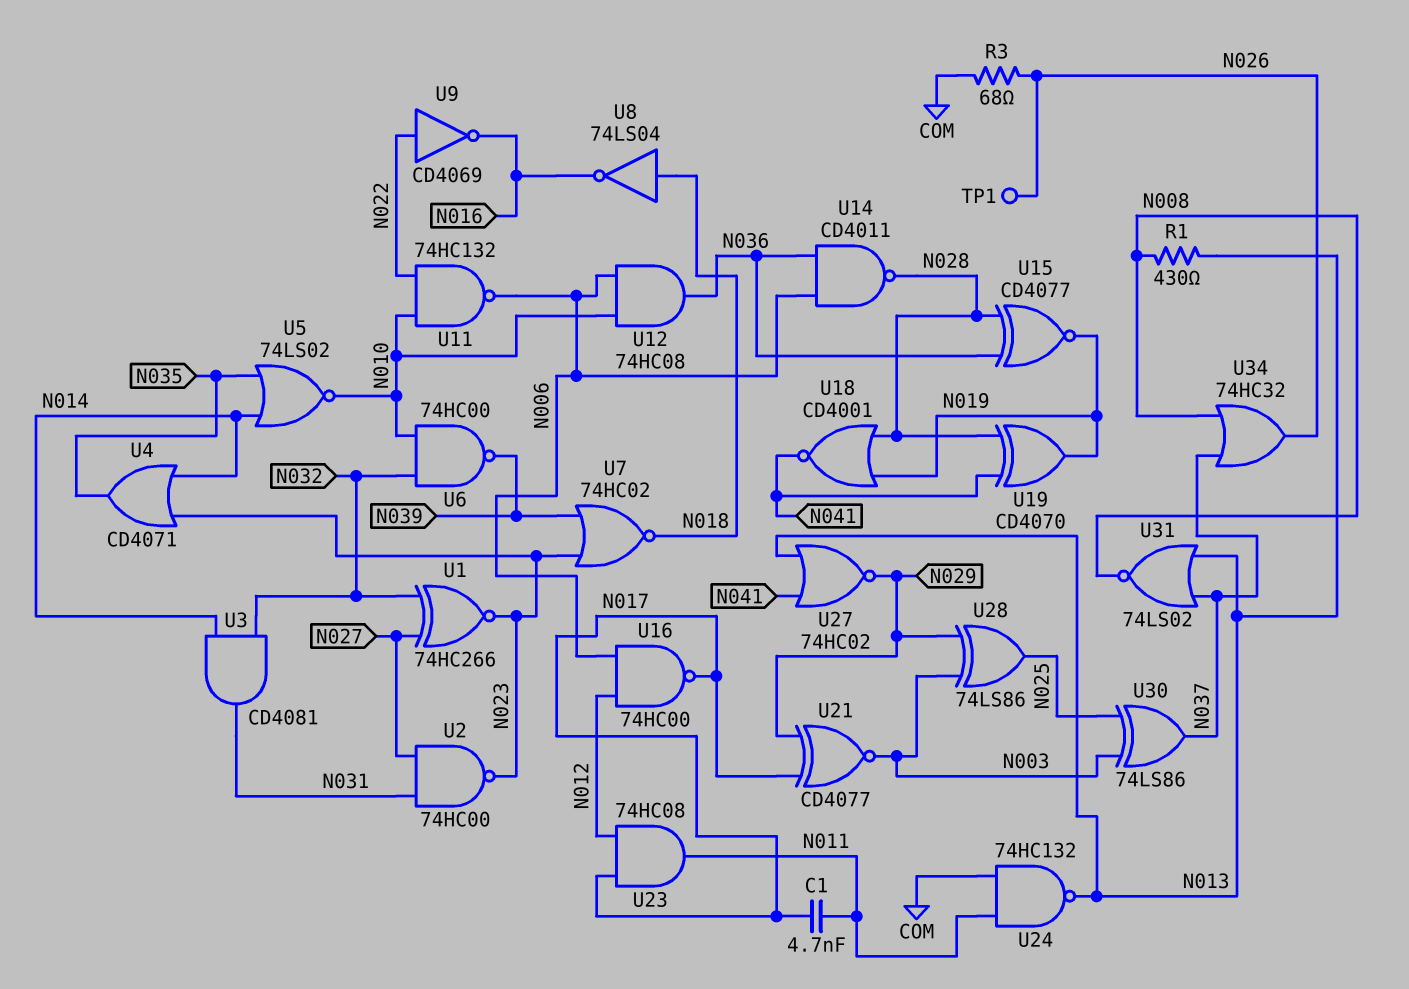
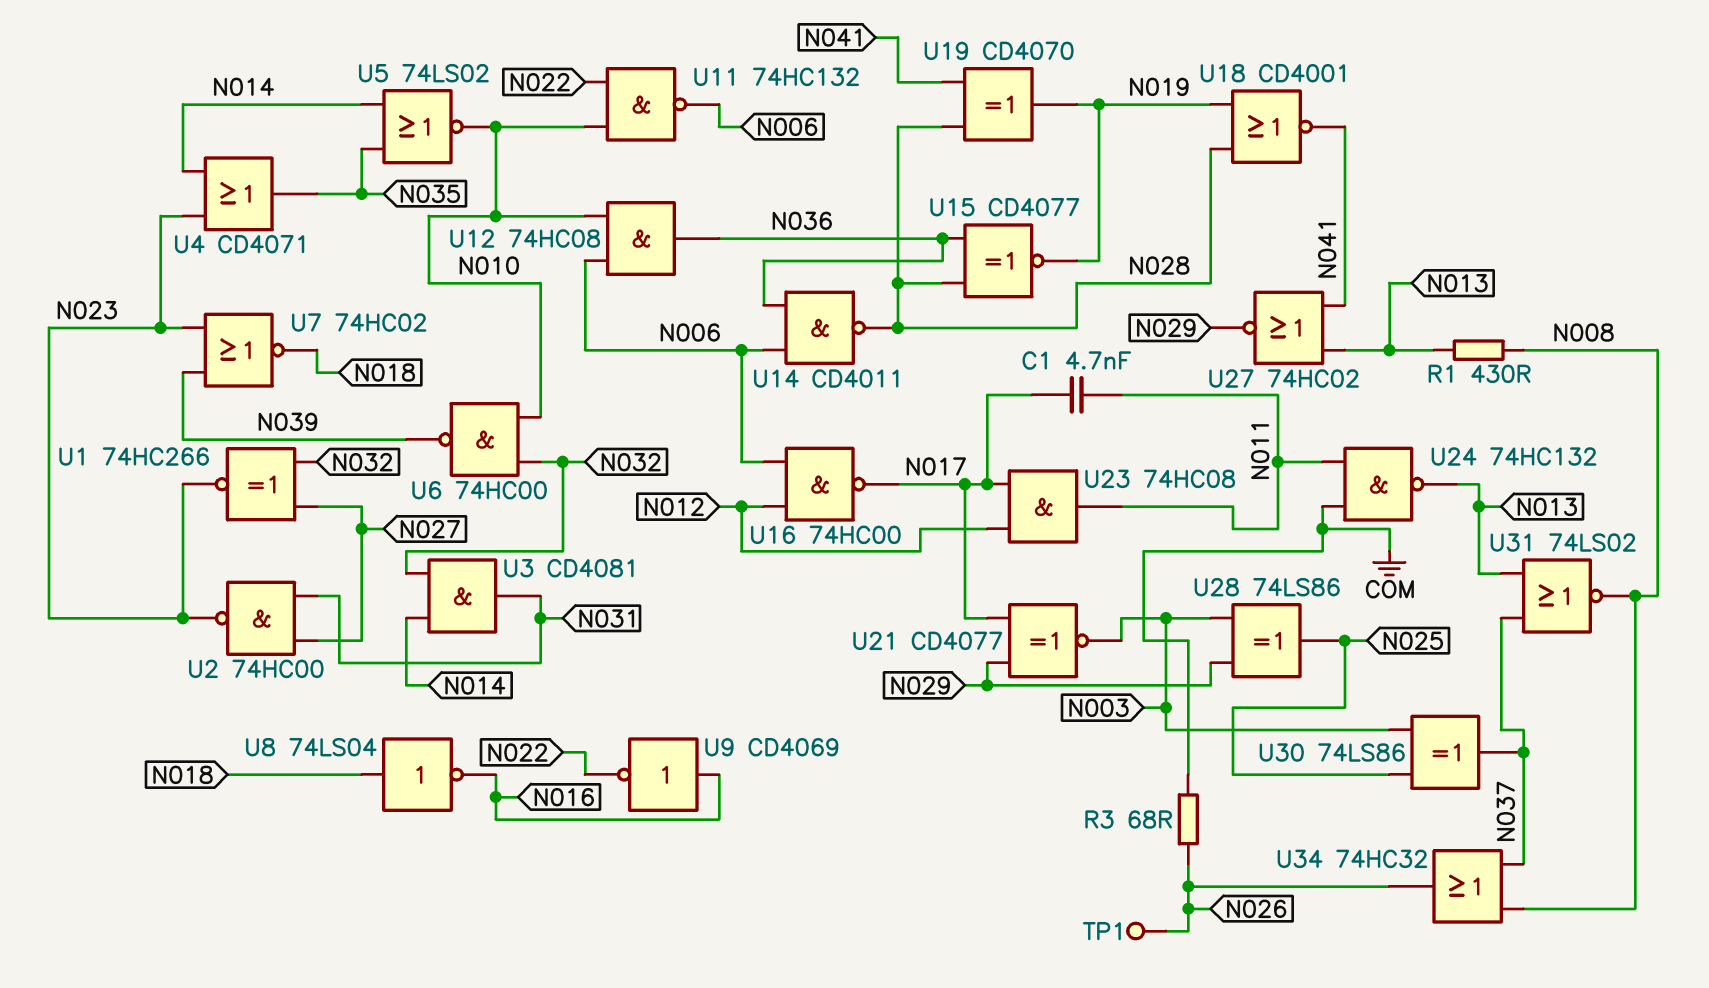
U9: NOT CD4069 (in N022, out N016) -> NOT CD4069 (in N016, out N022)

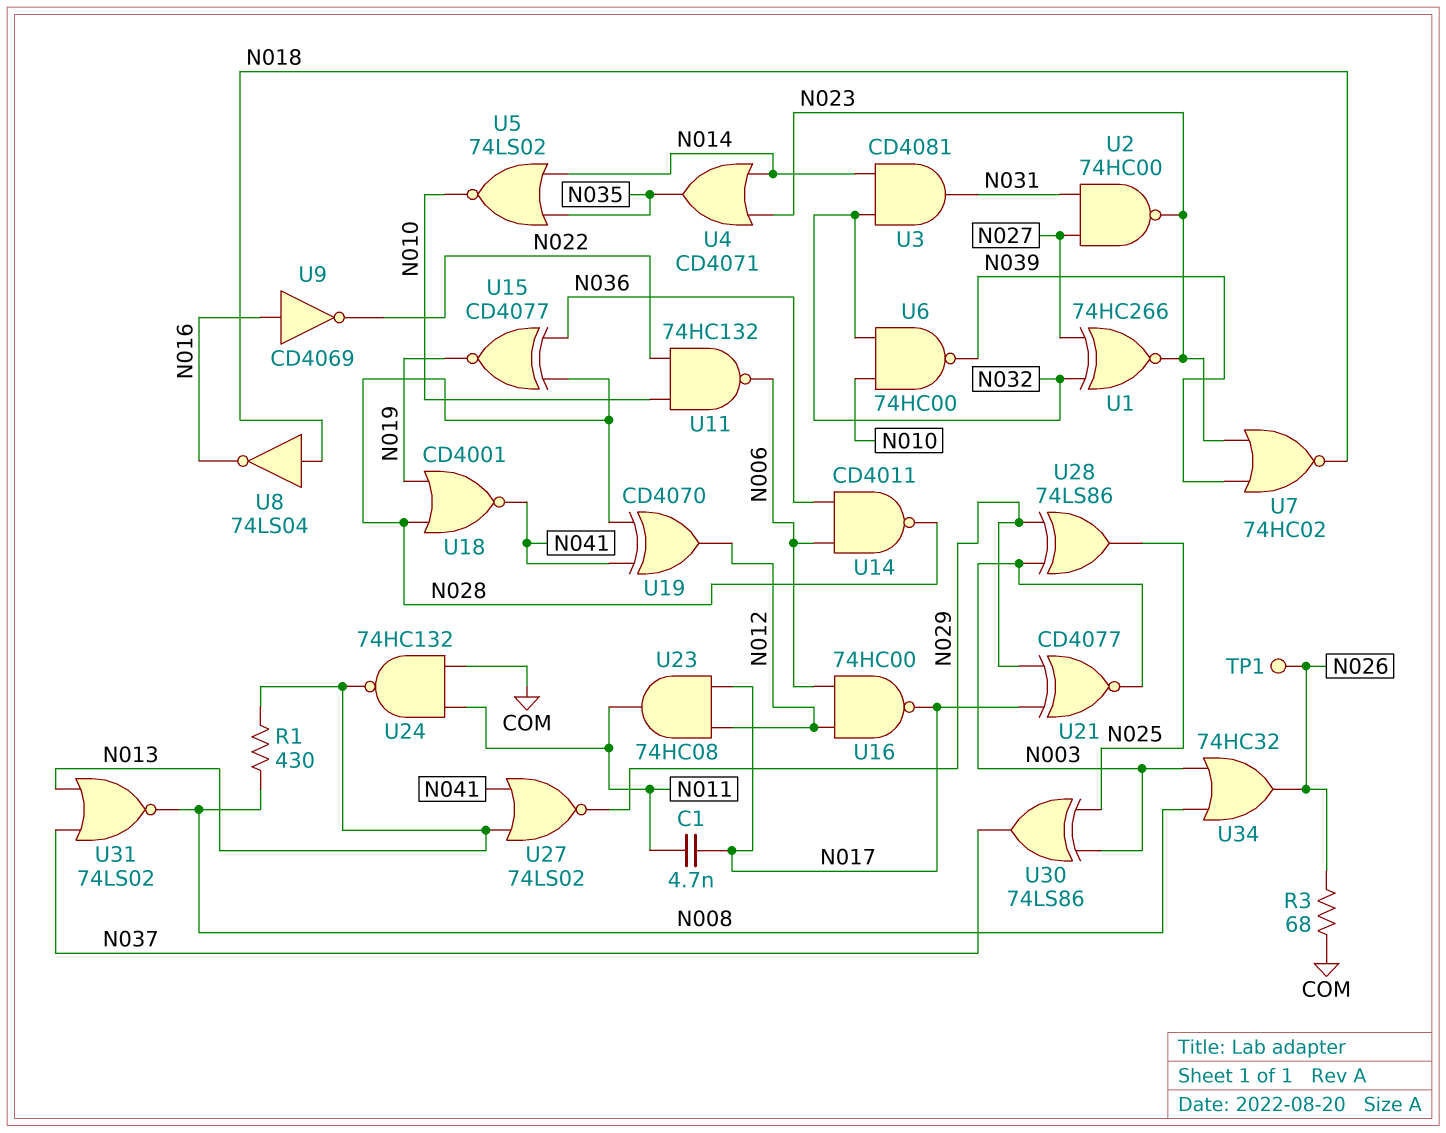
U12: AND 74HC08 (in N006, in N010, out N036) -> none
U19: XOR CD4070 (in N028, in N041, out N019) -> XOR CD4070 (in N028, in N041, out N012)
U27: NOR 74HC02 (in N013, in N041, out N029) -> NOR 74LS02 (in N013, in N041, out N029)
U34: OR 74HC32 (in N008, in N037, out N026) -> OR 74HC32 (in N003, in N008, out N026)

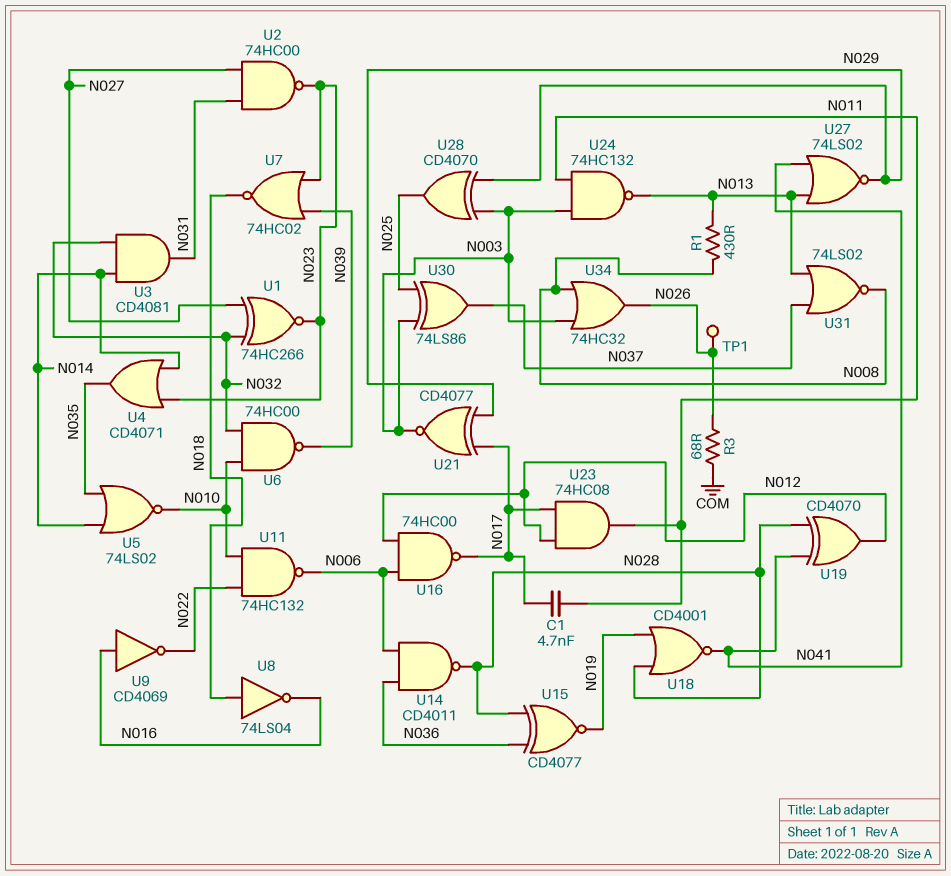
U24: NAND 74HC132 (in COM, in N011, out N013) -> NAND 74HC132 (in N003, in N011, out N013)
U28: XOR 74LS86 (in N003, in N029, out N025) -> XOR CD4070 (in N003, in N029, out N025)

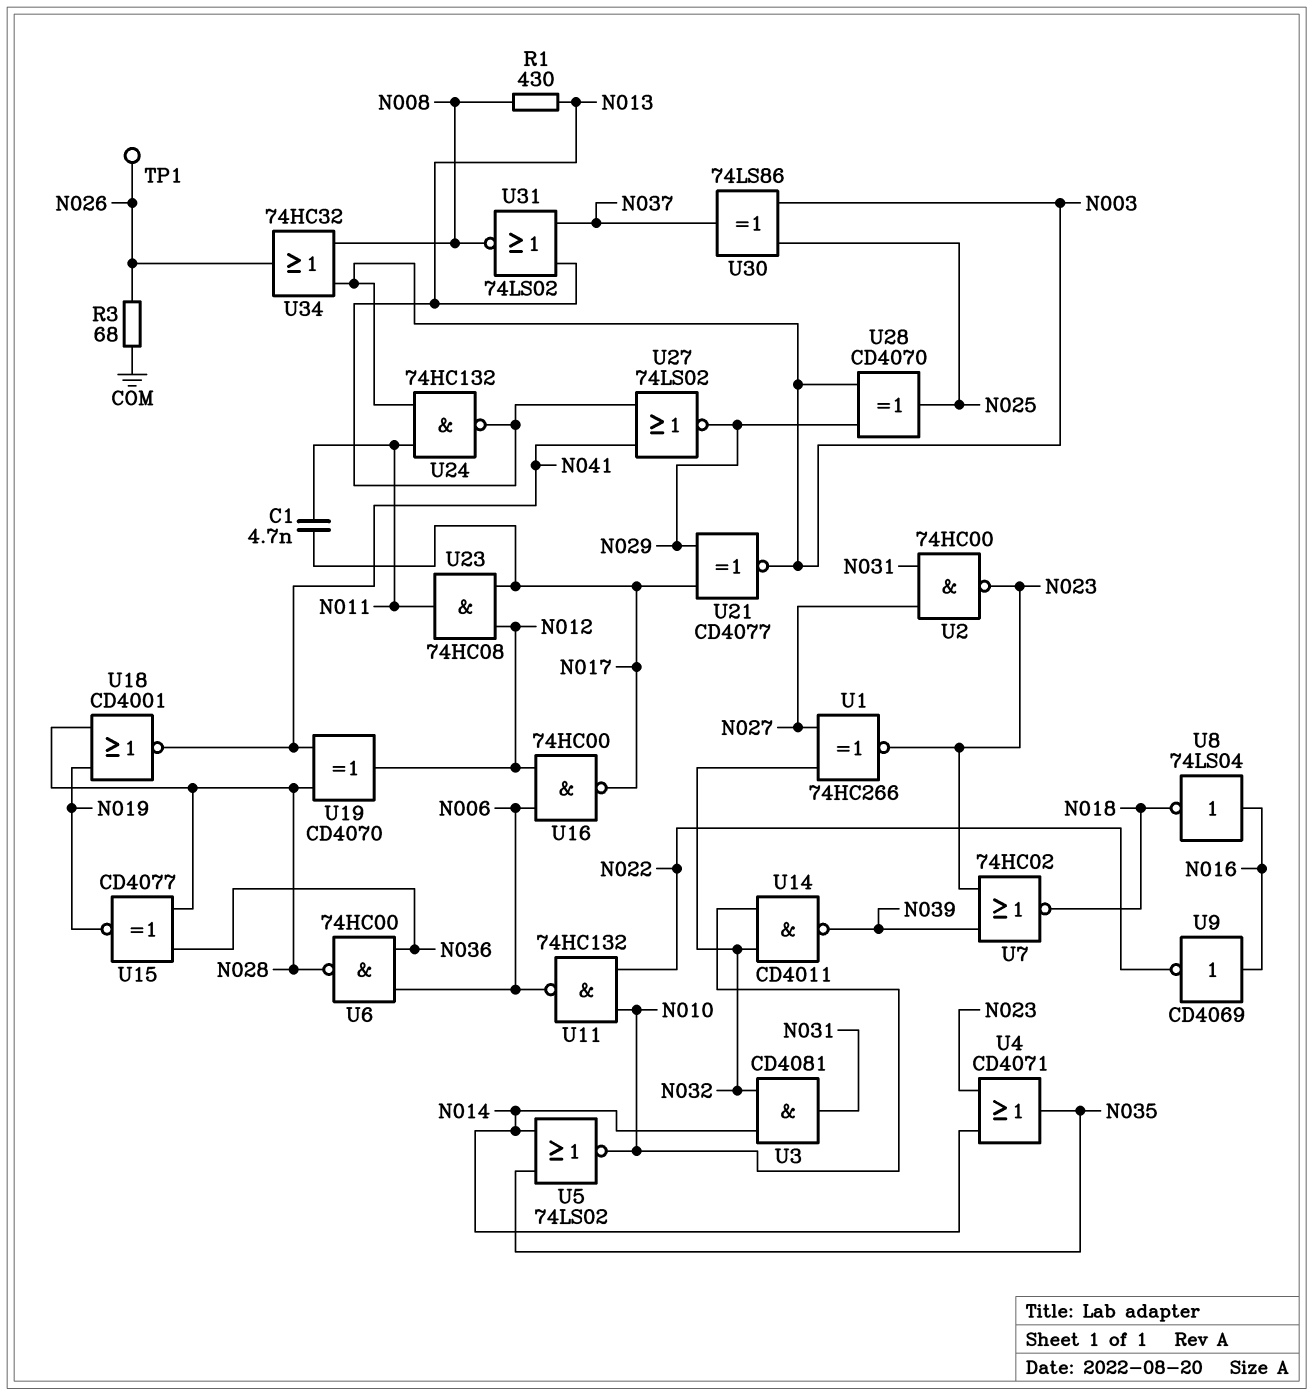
U6: NAND 74HC00 (in N010, in N032, out N039) -> NAND 74HC00 (in N006, in N036, out N028)
U8: NOT 74LS04 (in N018, out N016) -> NOT 74LS04 (in N016, out N018)
U14: NAND CD4011 (in N006, in N036, out N028) -> NAND CD4011 (in N010, in N032, out N039)

